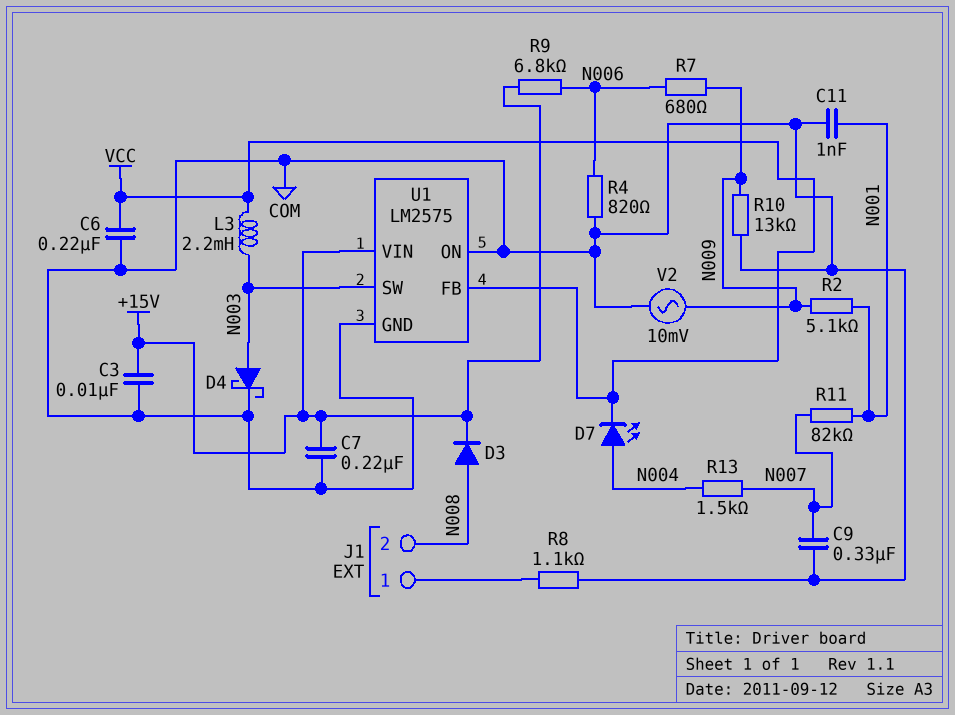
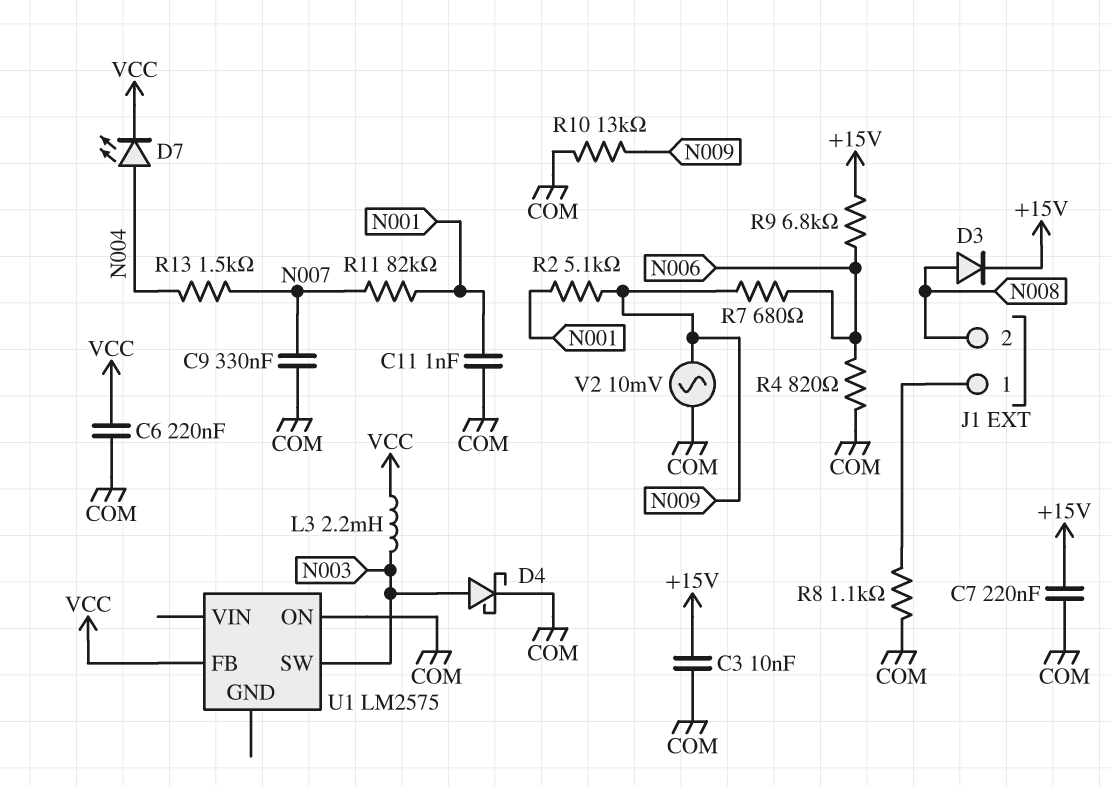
U1 pin GND: COM -> none
U1 pin VIN: +15V -> none

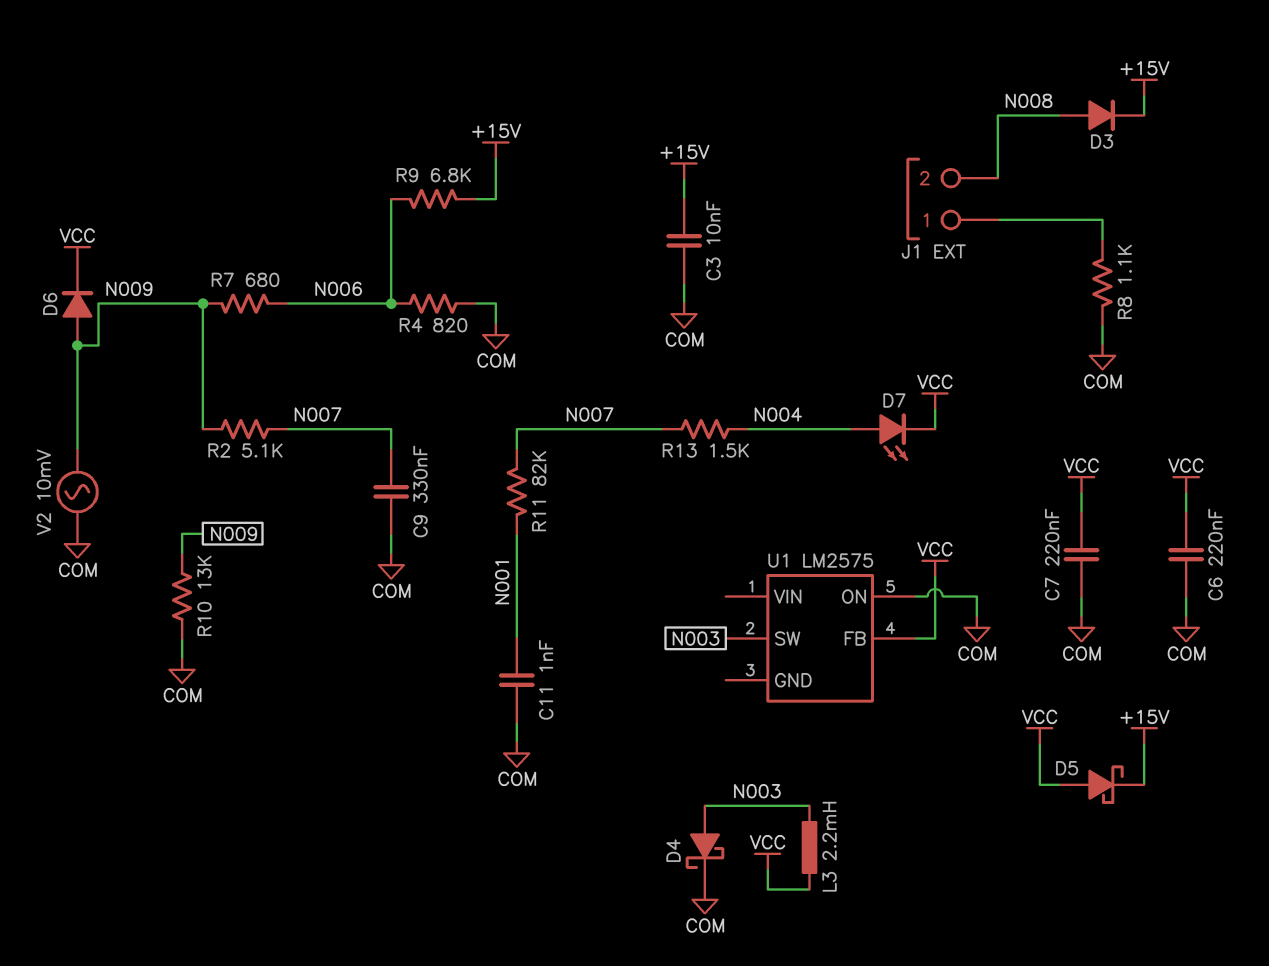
C7: 220nF (+15V, COM) -> 220nF (COM, VCC)
D5: none -> schottky (A VCC, K +15V)
D6: none -> diode (A N009, K VCC)
R2: 5.1k (N001, N009) -> 5.1k (N007, N009)

